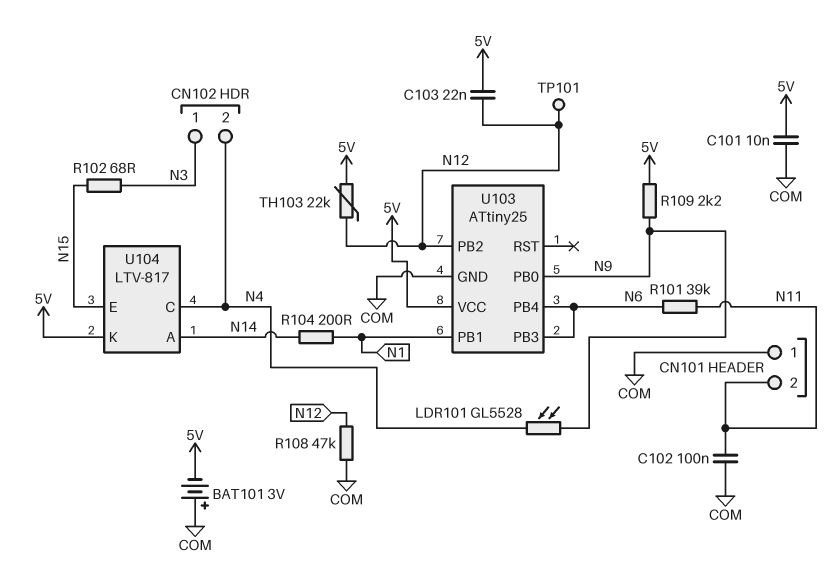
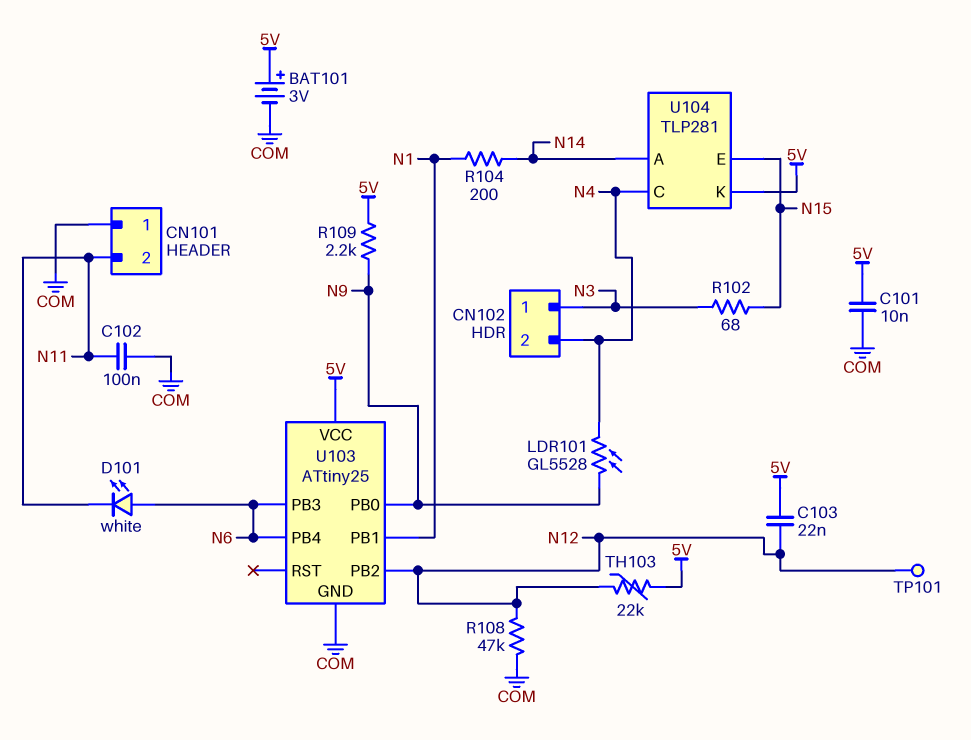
BAT101: 3V (plus COM, minus 5V) -> 3V (plus 5V, minus COM)
D101: none -> LED white (A N6, K N11)
R101: 39k (N6, N11) -> none
U104: LTV-817 -> TLP281

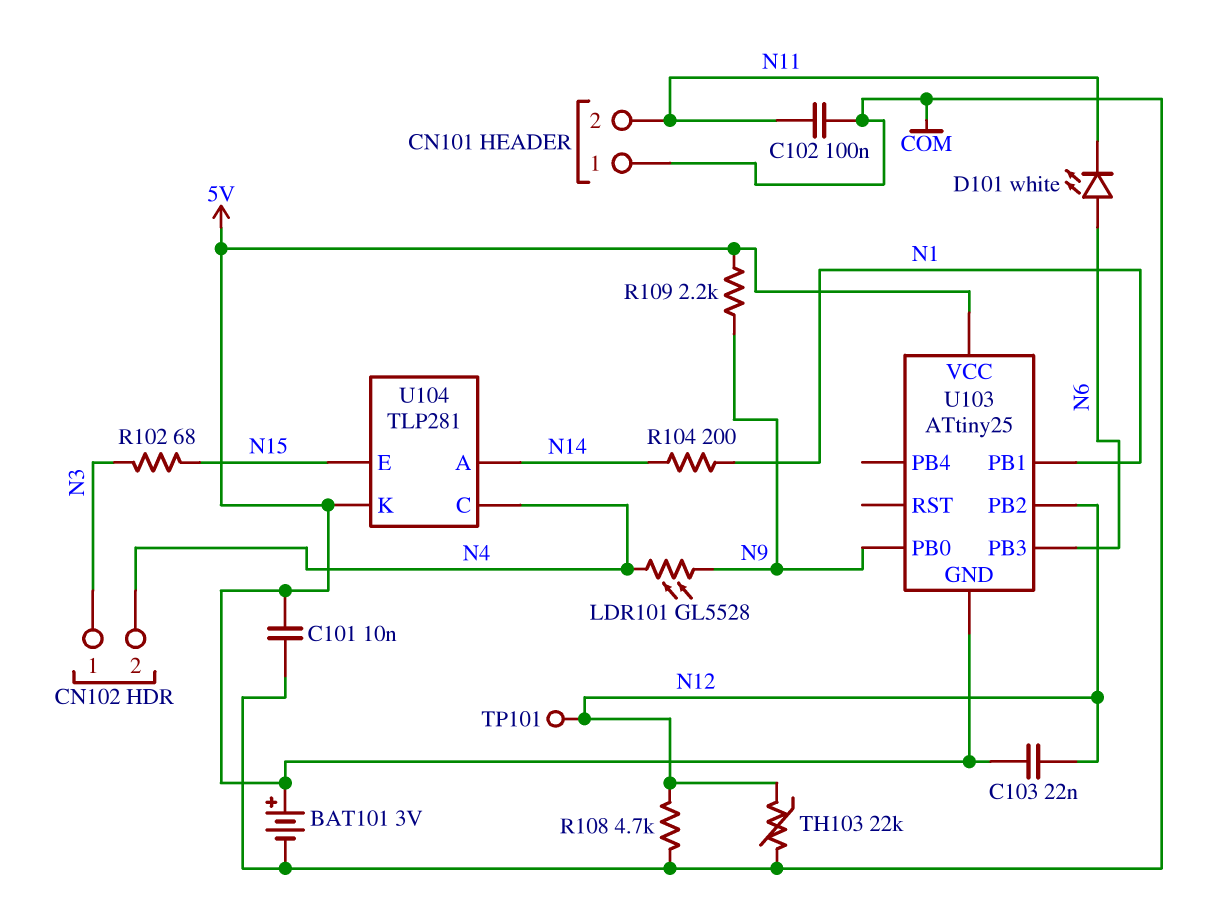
R108: 47k (COM, N12) -> 4.7k (COM, N12)
TH103: 22k (5V, N12) -> 22k (COM, N12)
U103 pin GND: COM -> 5V
U103 pin PB4: N6 -> none

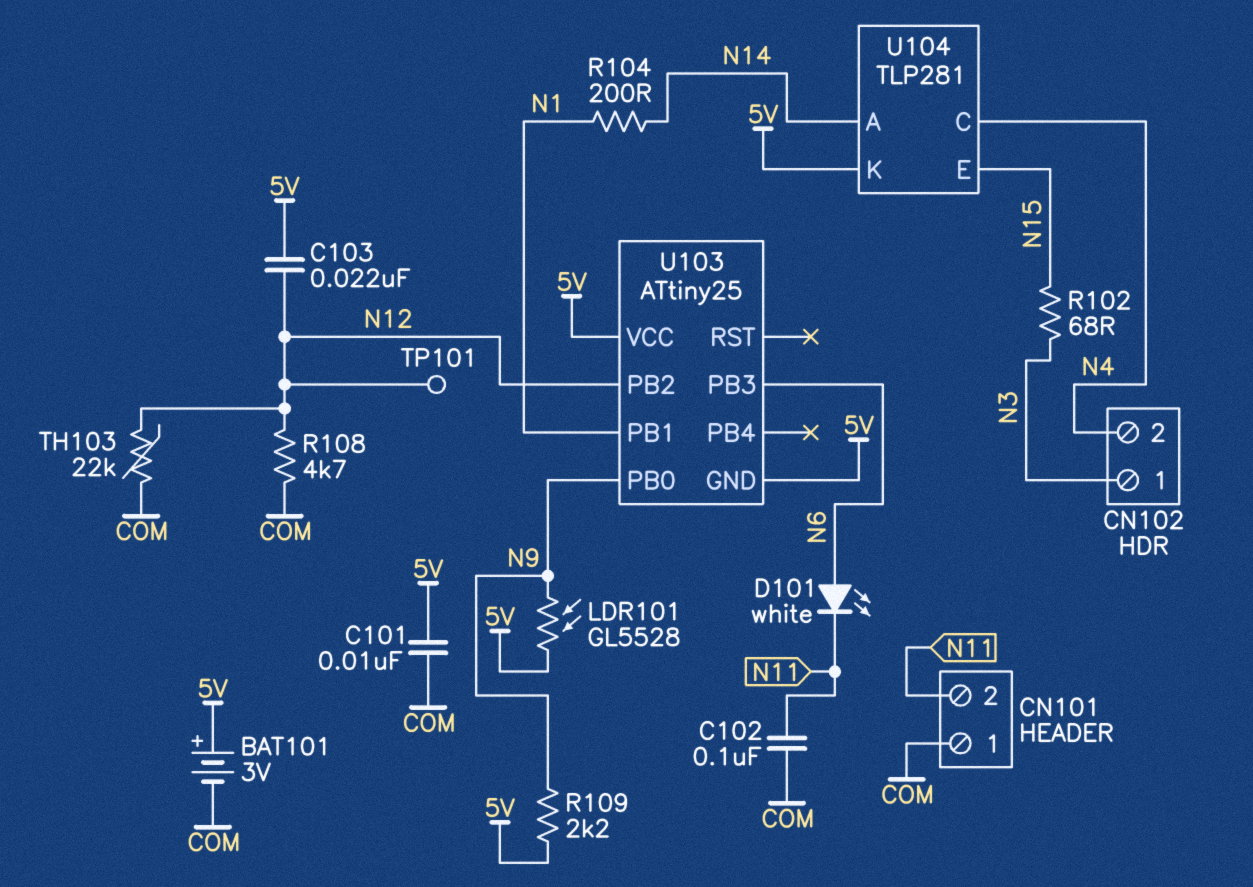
LDR101: GL5528 (N4, N9) -> GL5528 (5V, N9)

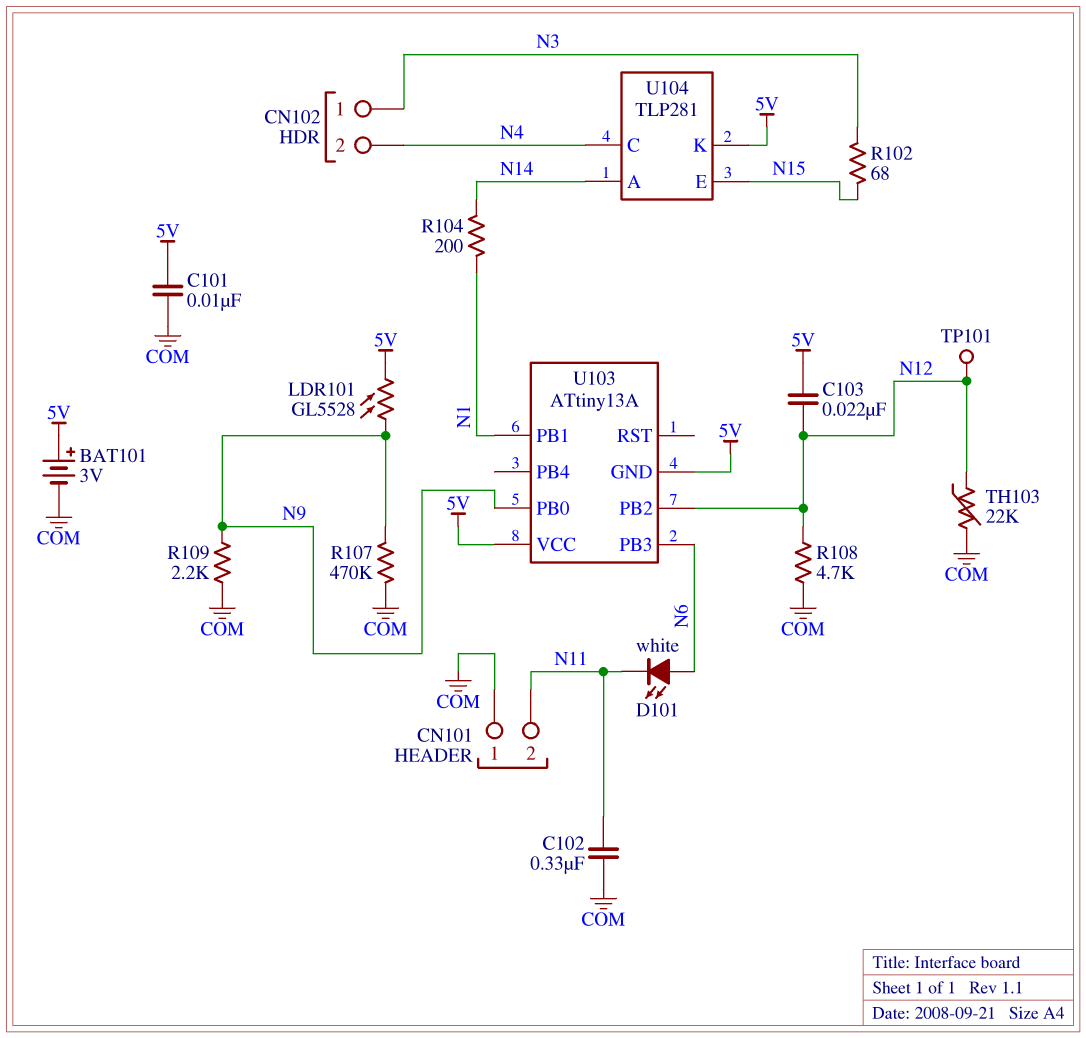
C102: 100nF (COM, N11) -> 330nF (COM, N11)
R107: none -> 470k (COM, N9)
R109: 2.2k (5V, N9) -> 2.2k (COM, N9)
U103: ATtiny25 -> ATtiny13A

